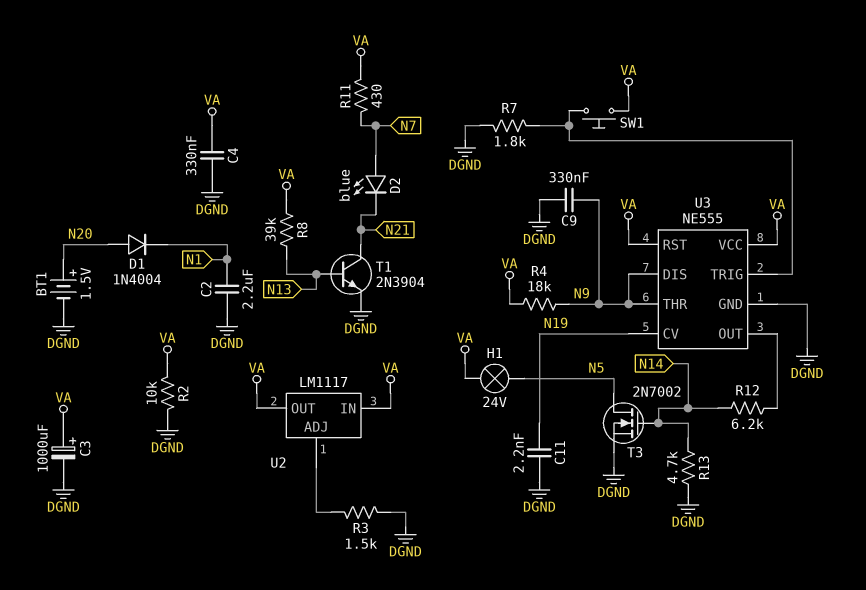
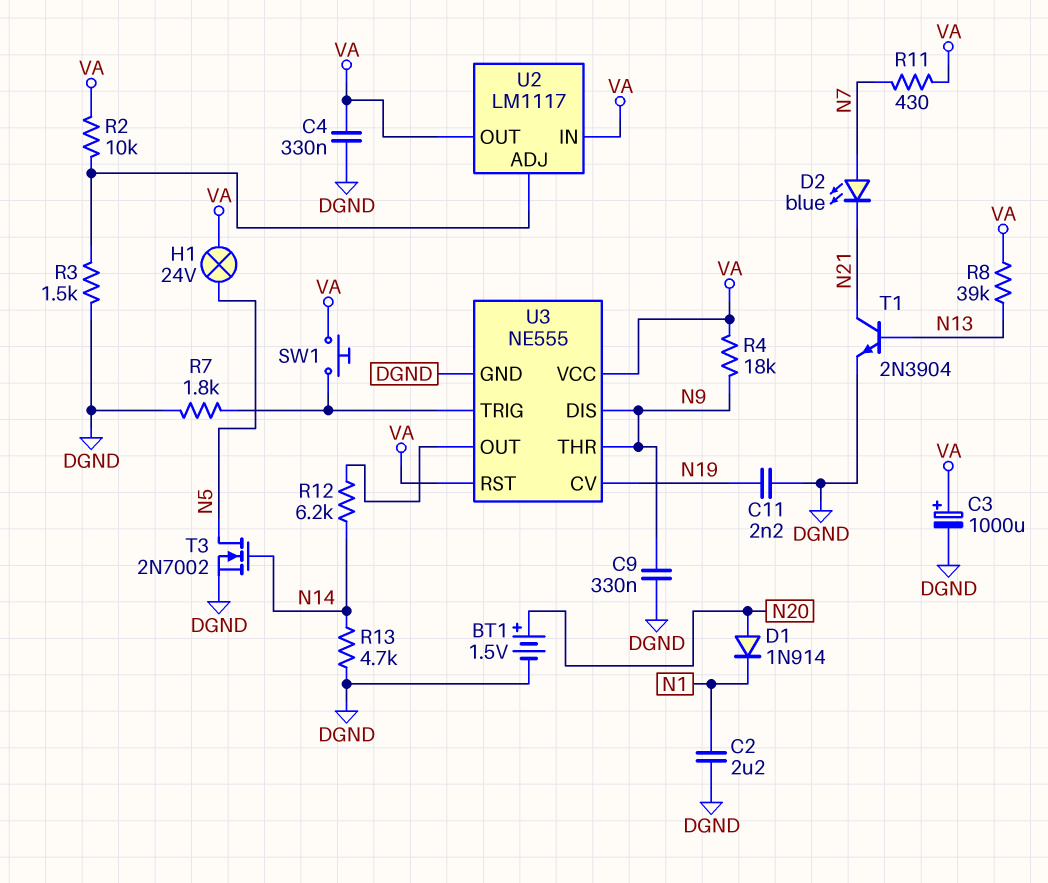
D1: diode 1N4004 (A N20, K N1) -> diode 1N914 (A N20, K N1)
R2: 10k (DGND, VA) -> 10k (U2/ADJ, VA)

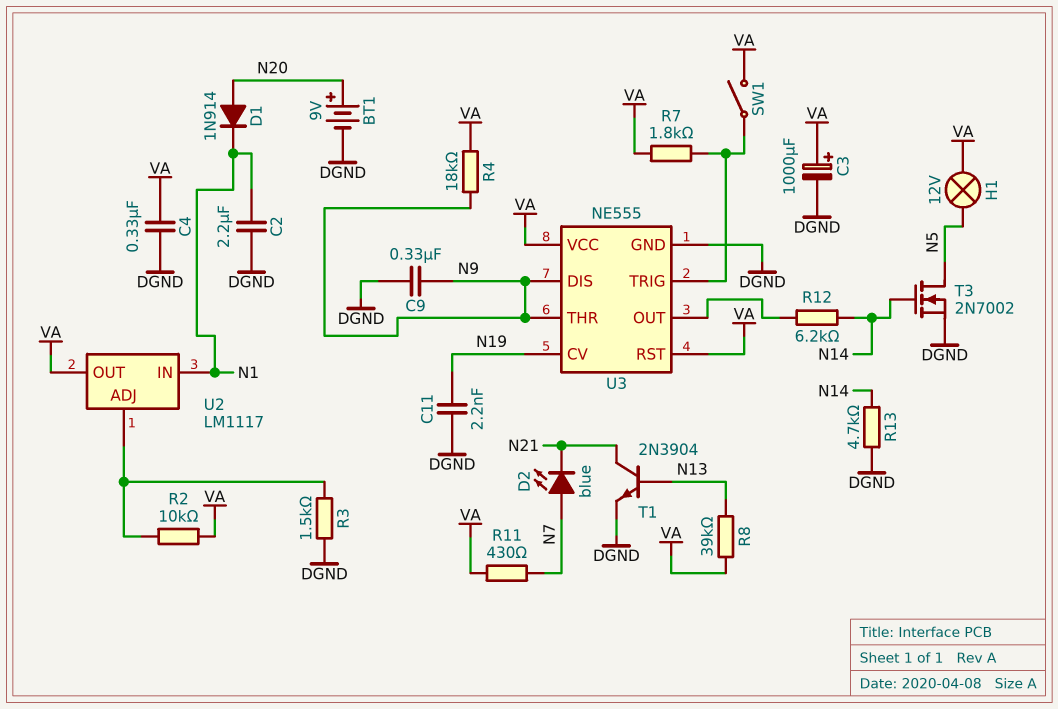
BT1: 1.5V (plus N20, minus DGND) -> 9V (plus N20, minus DGND)
H1: lamp 24V (N5, VA) -> lamp 12V (N5, VA)
R7: 1.8k (DGND, U3/TRIG) -> 1.8k (U3/TRIG, VA)
SW1: button (U3/TRIG, VA) -> switch (U3/TRIG, VA)
U2 pin IN: VA -> N1

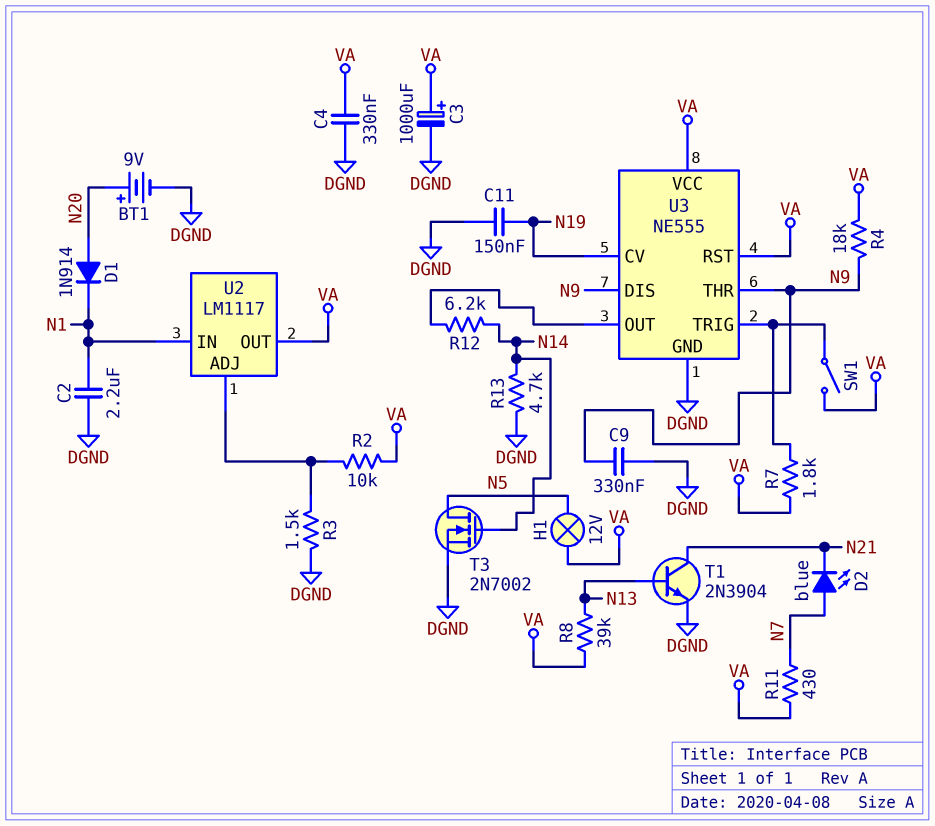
C11: 2.2nF (DGND, N19) -> 150nF (DGND, N19)

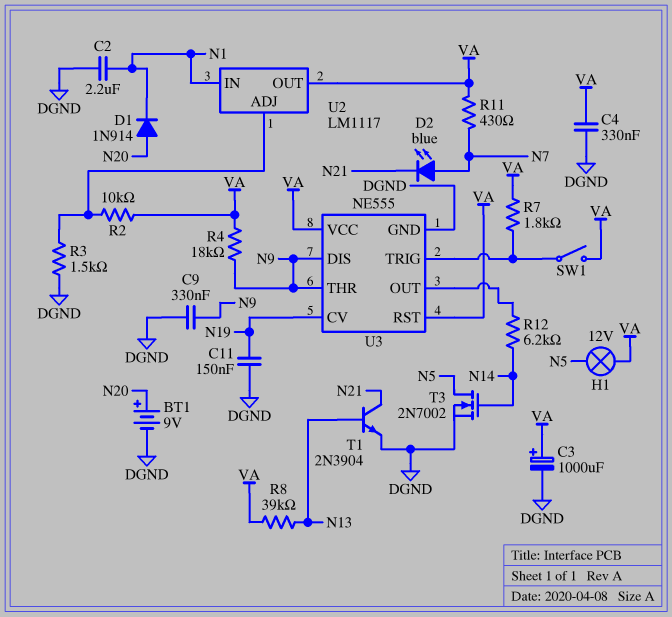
R13: 4.7k (DGND, N14) -> none

